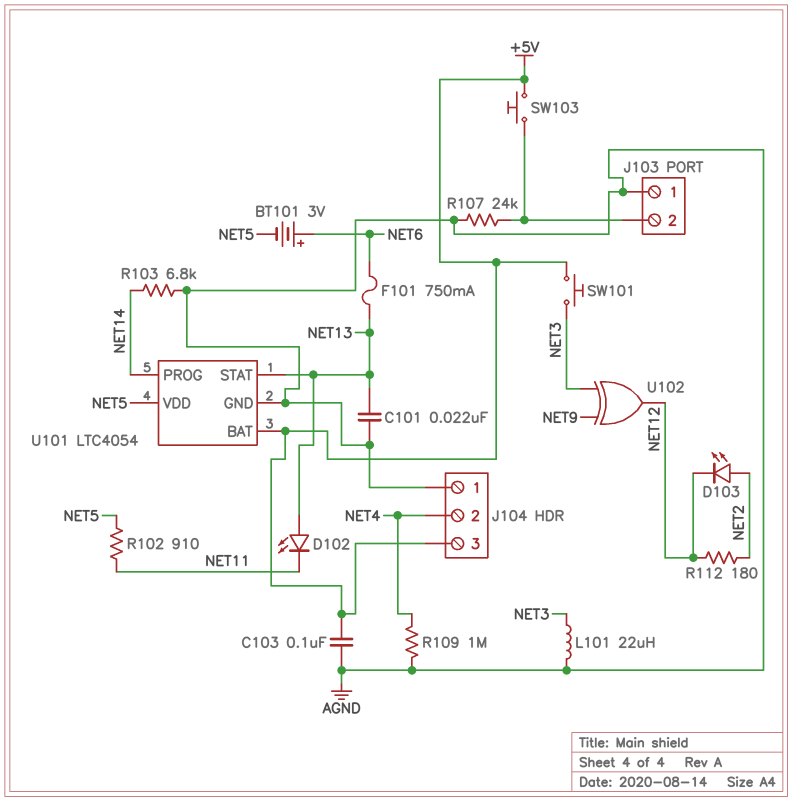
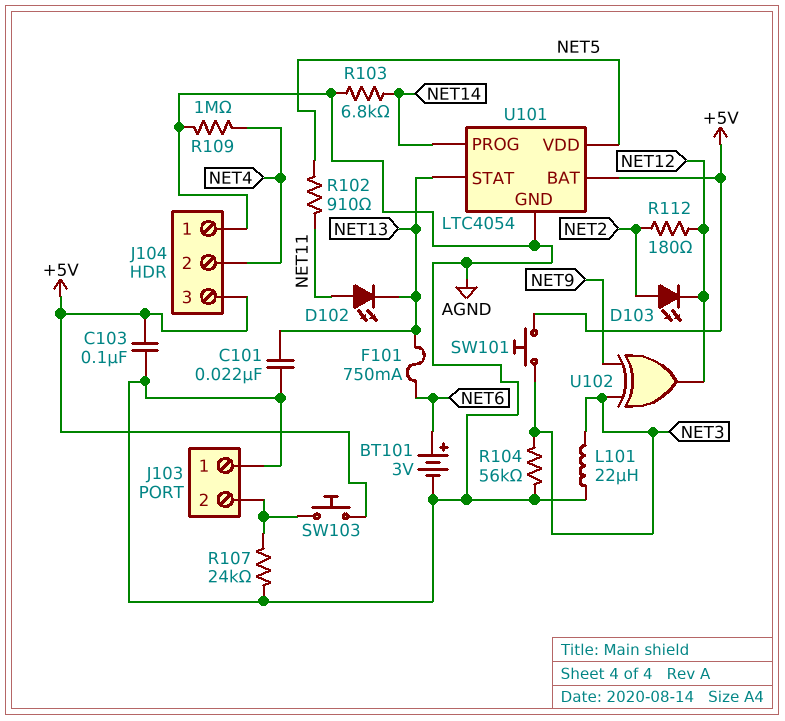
BT101: 3V (plus NET6, minus NET5) -> 3V (plus NET6, minus AGND)
D102: LED (A NET13, K NET11) -> LED (A NET11, K NET13)
R104: none -> 56k (AGND, NET3)

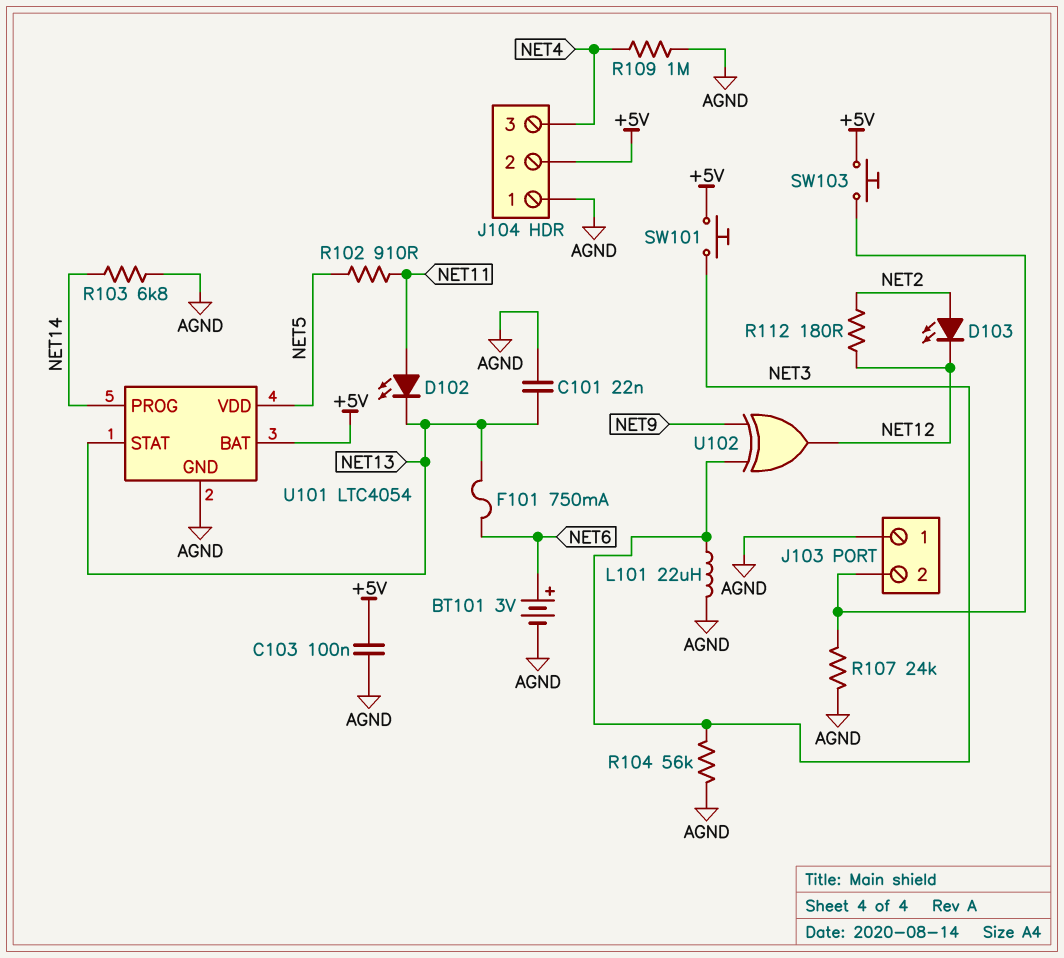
J104 pin 2: NET4 -> +5V
J104 pin 3: +5V -> NET4

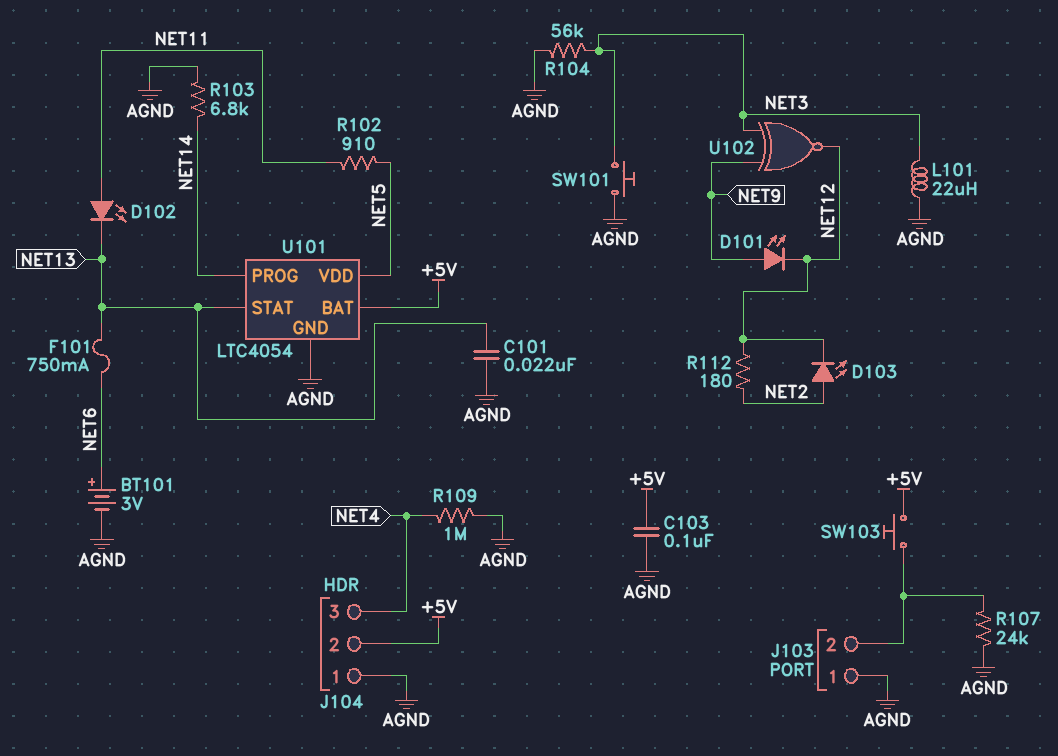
D101: none -> LED (A NET9, K NET12)
SW101: button (+5V, NET3) -> button (AGND, NET3)
U102: XOR (in NET3, in NET9, out NET12) -> XNOR (in NET3, in NET9, out NET12)

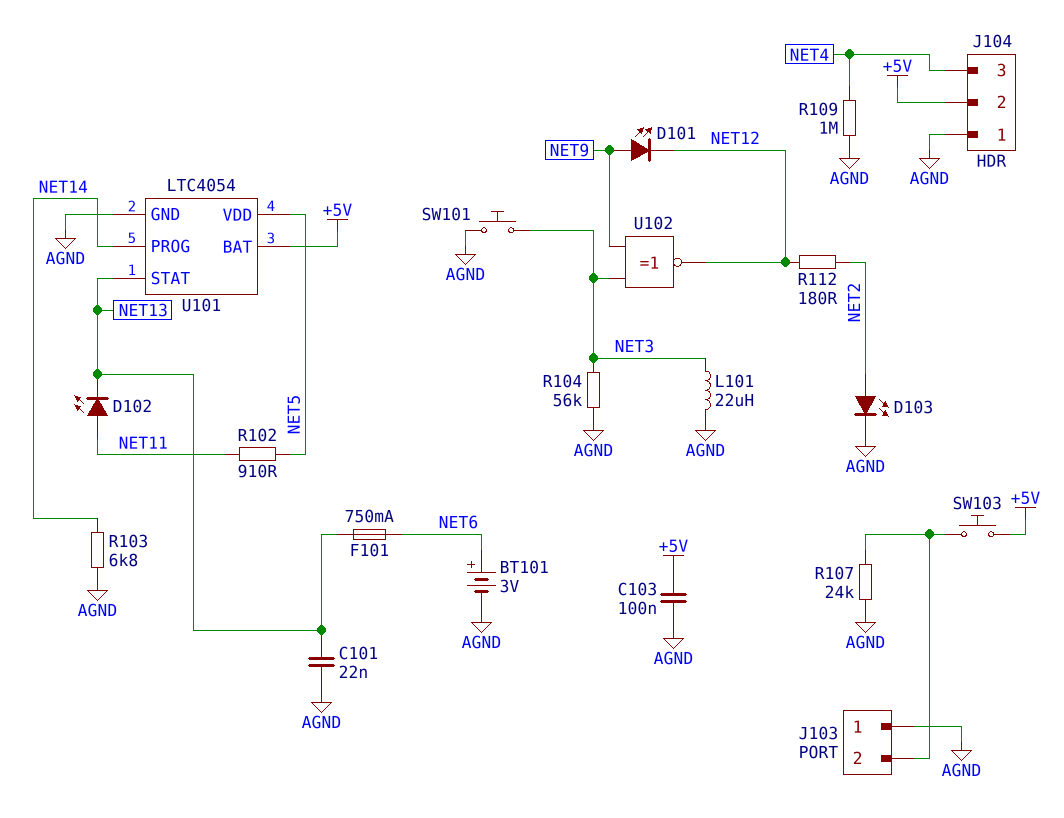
D103: LED (A NET2, K NET12) -> LED (A NET2, K AGND)

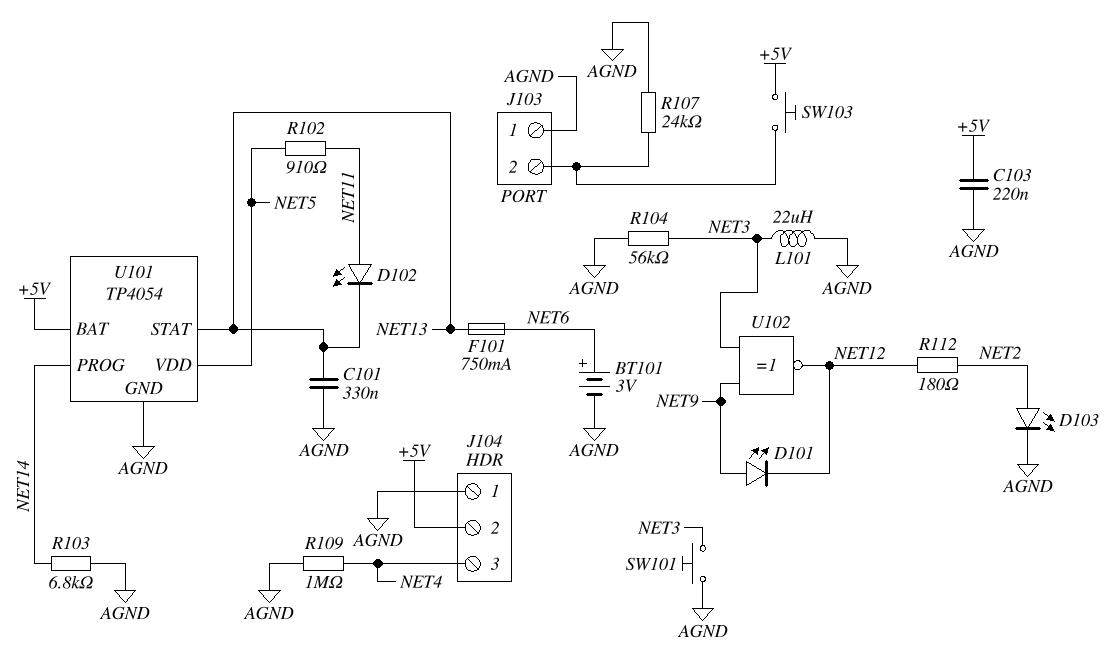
C101: 22nF (AGND, NET13) -> 330nF (AGND, NET13)
C103: 100nF (+5V, AGND) -> 220nF (+5V, AGND)
U101: LTC4054 -> TP4054

